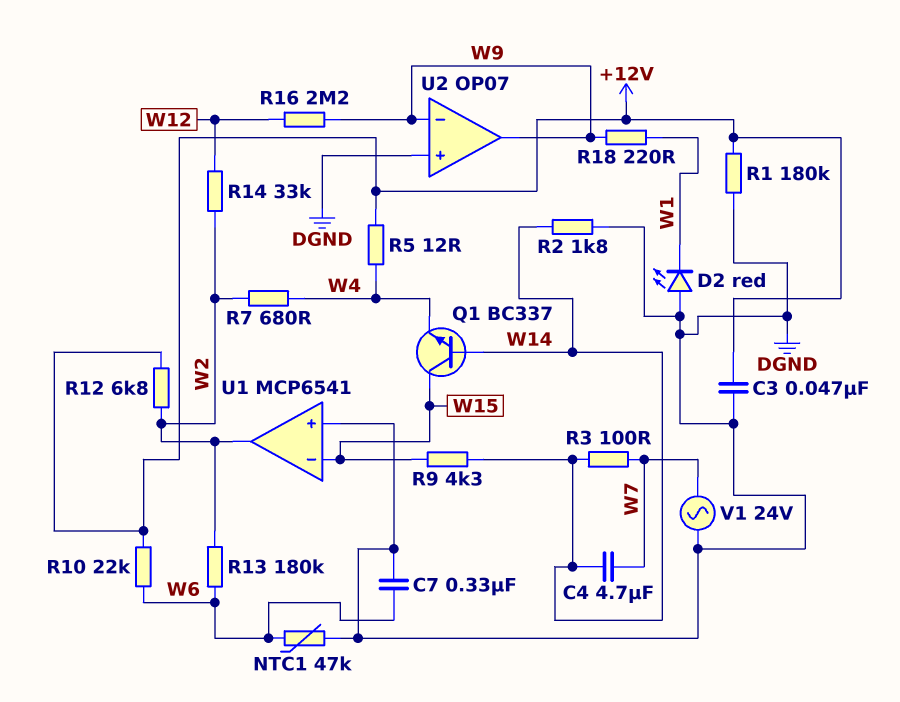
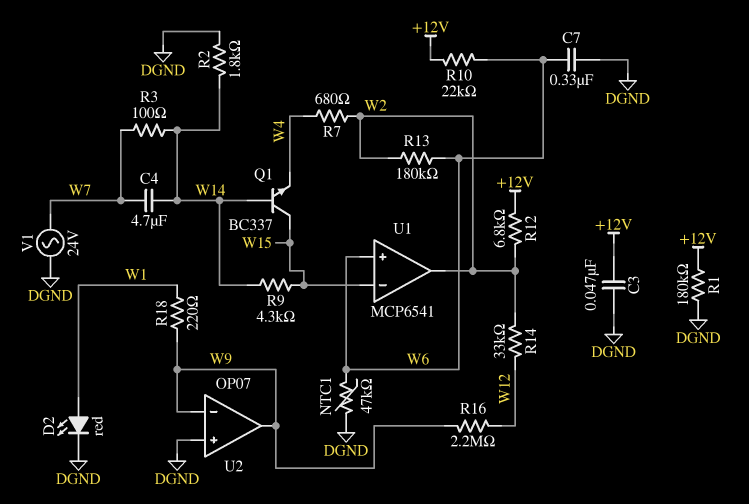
D2: LED red (A DGND, K W1) -> LED red (A W1, K DGND)
R5: 12 (+12V, W4) -> none
U1 pin in+: DGND -> W6

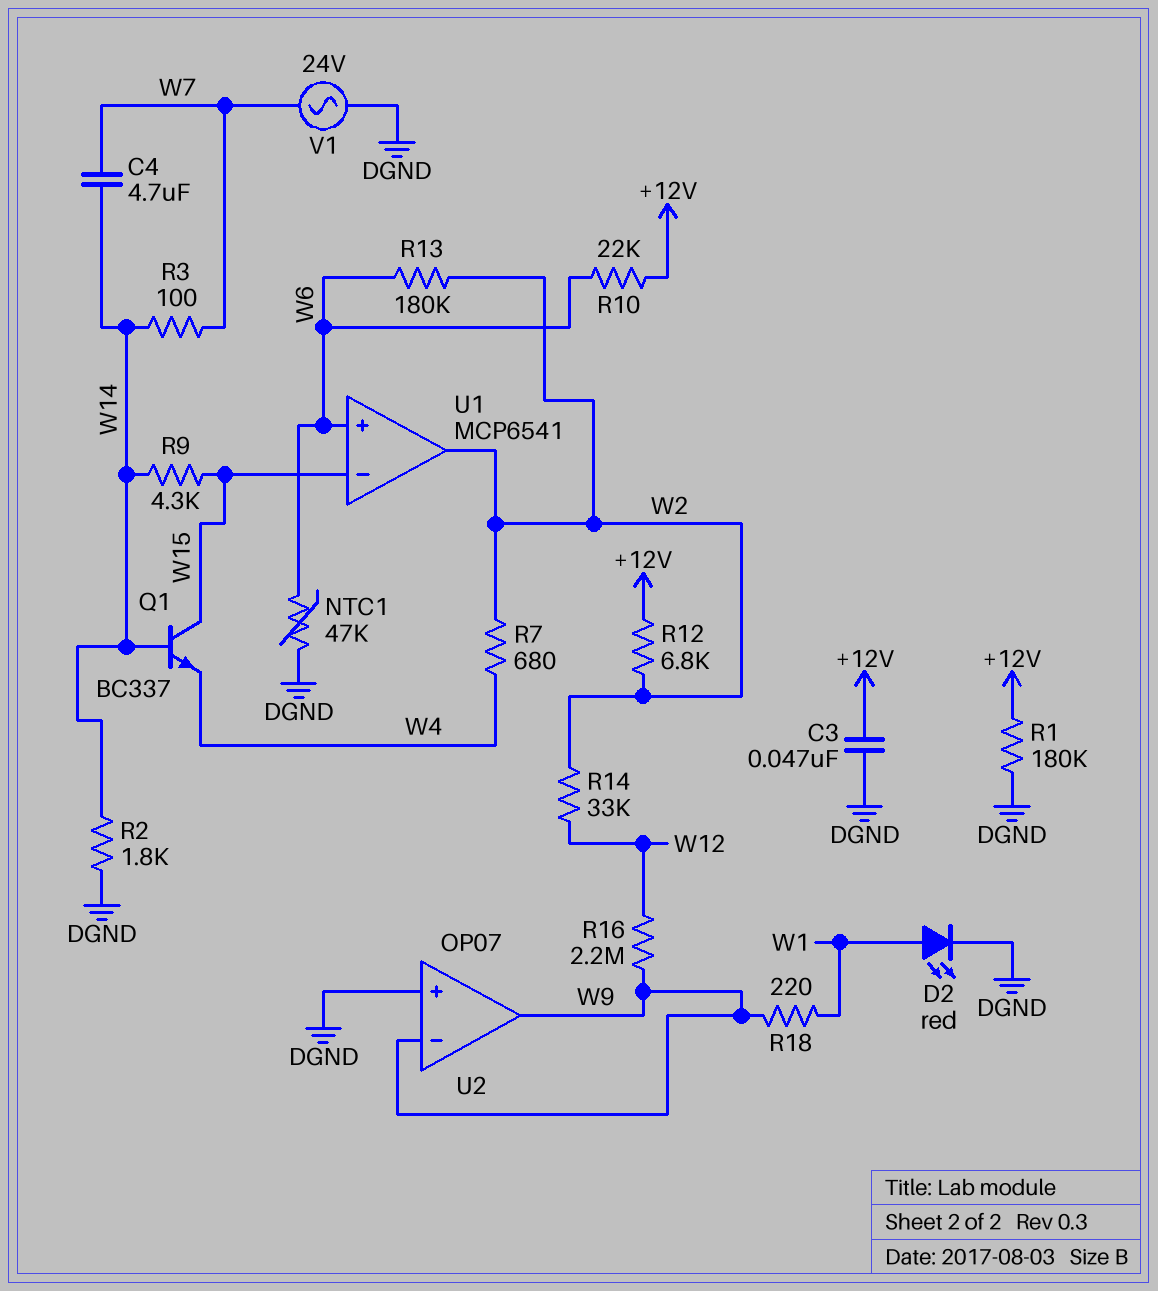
C7: 330nF (DGND, W6) -> none

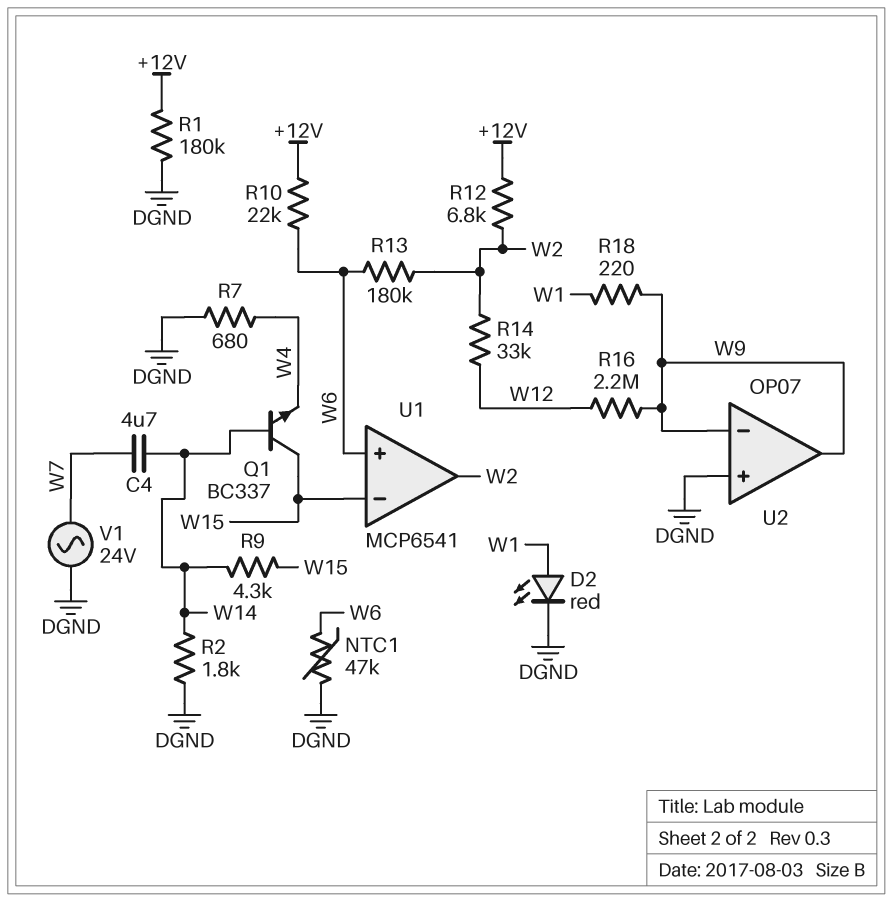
C3: 47nF (+12V, DGND) -> none
R3: 100 (W7, W14) -> none
R7: 680 (W2, W4) -> 680 (DGND, W4)

